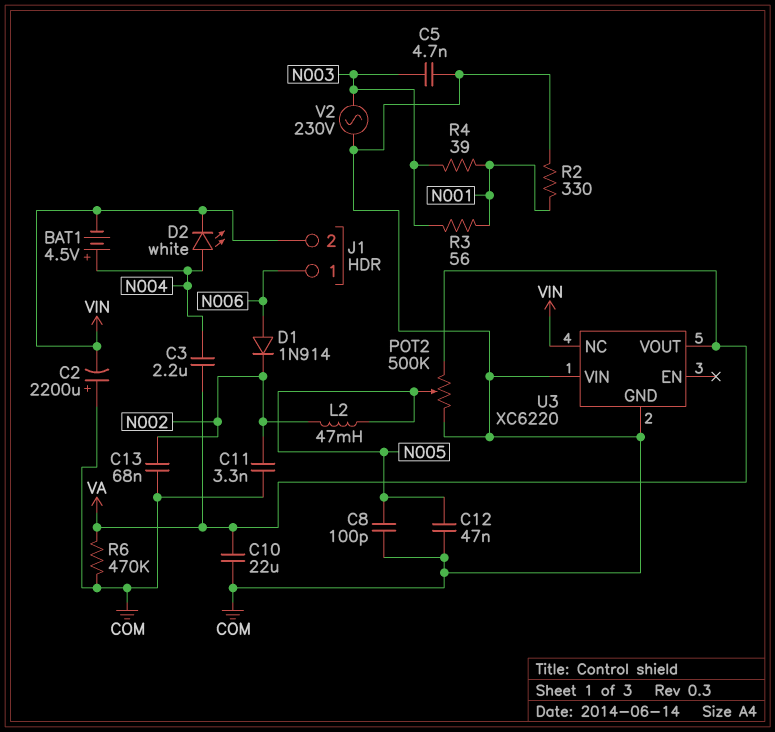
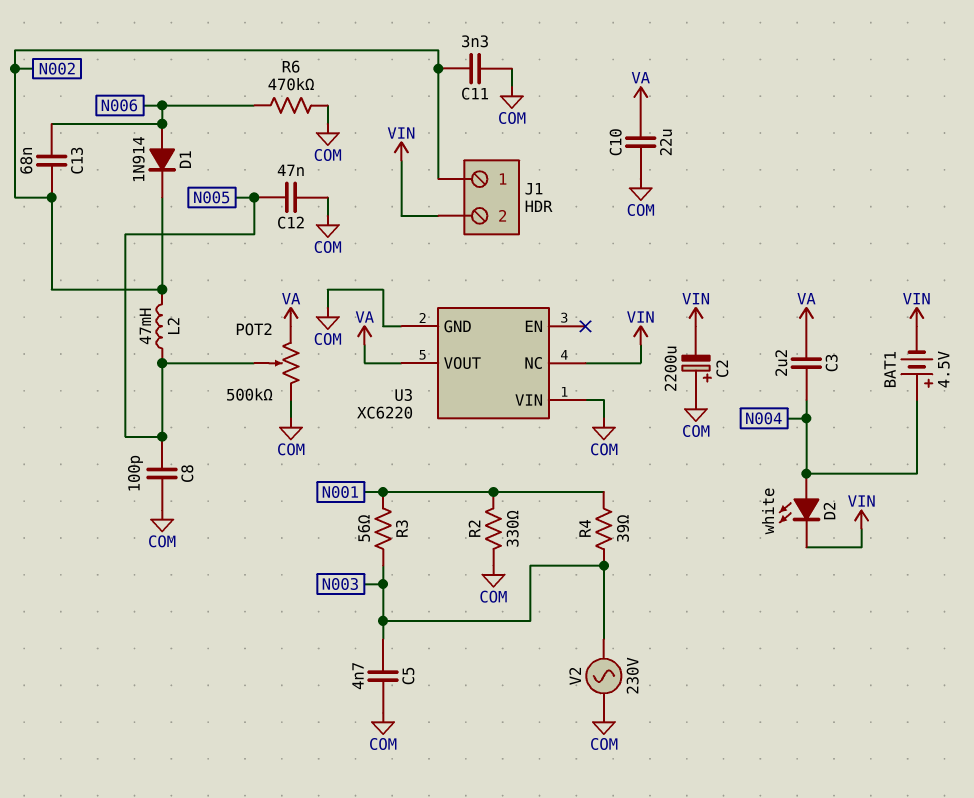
C13: 68nF (COM, N002) -> 68nF (N002, N006)
J1 pin 1: N006 -> N002
R6: 470k (COM, VA) -> 470k (COM, N006)

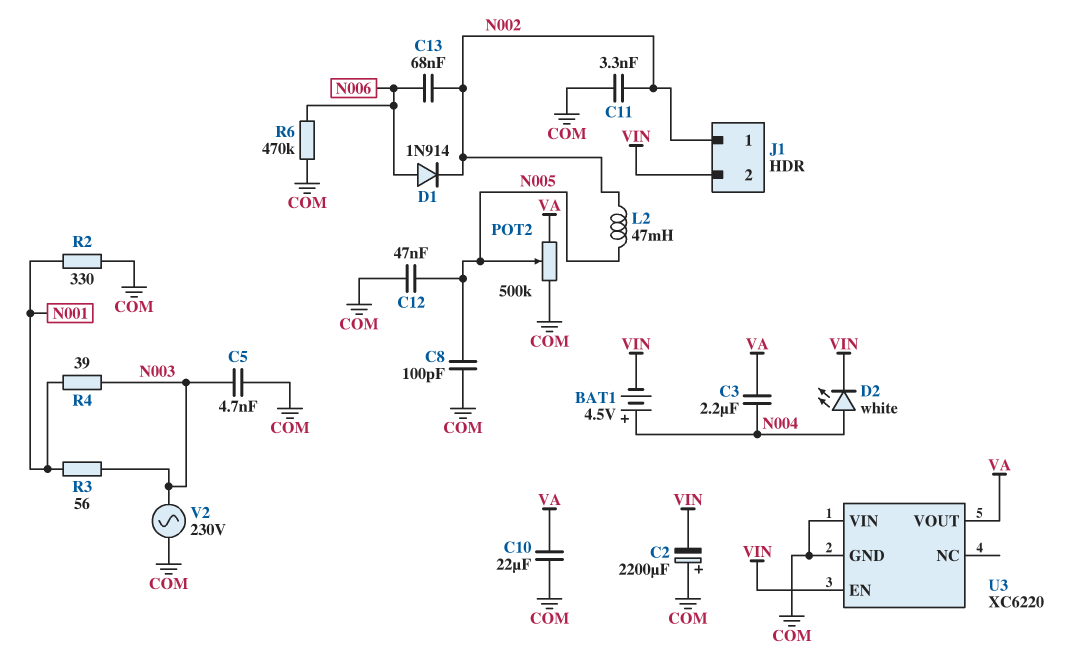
U3 pin EN: none -> VIN
U3 pin NC: VIN -> none

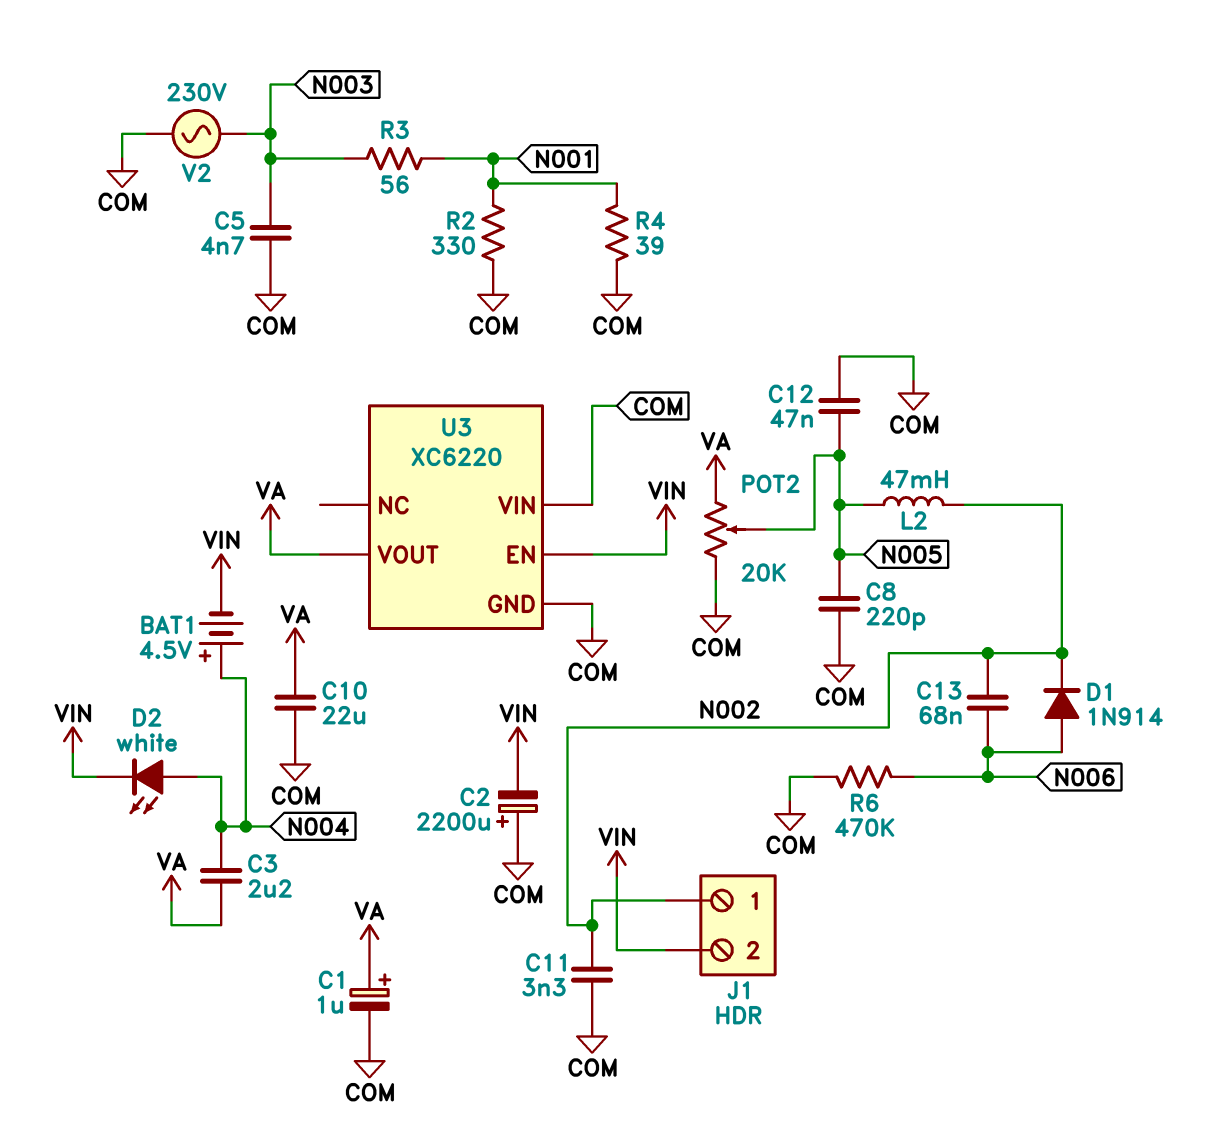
C1: none -> 1uF (plus VA, minus COM)
C8: 100pF (COM, N005) -> 220pF (COM, N005)
POT2: 500k (COM, VA, wiper N005) -> 20k (COM, VA, wiper N005)
R4: 39 (N001, N003) -> 39 (COM, N001)

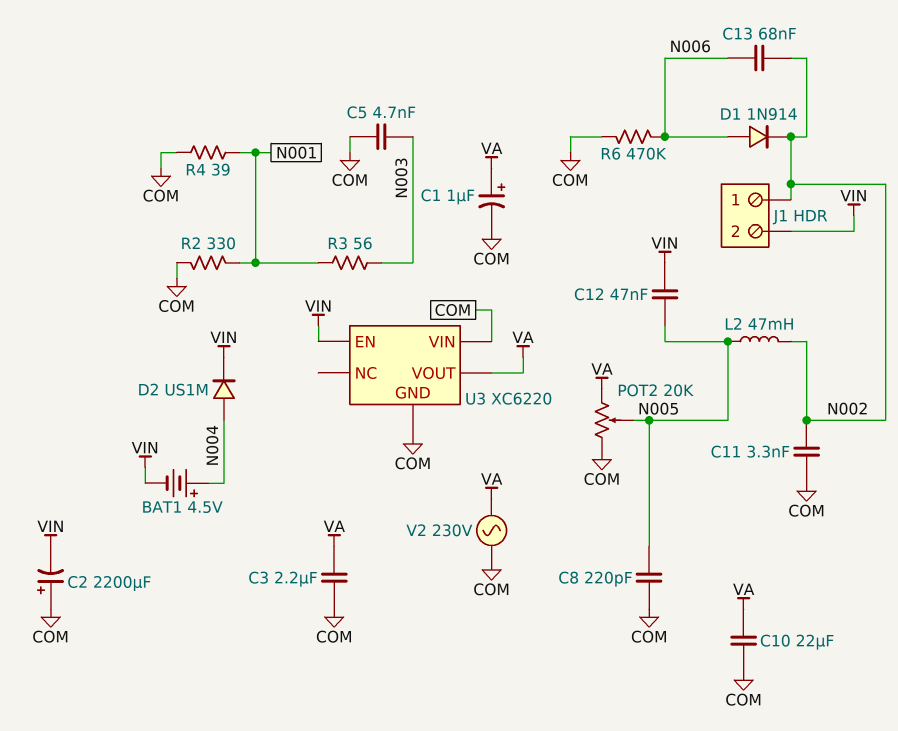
C3: 2.2uF (N004, VA) -> 2.2uF (COM, VA)
C12: 47nF (COM, N005) -> 47nF (N005, VIN)
D2: LED white (A N004, K VIN) -> diode US1M (A N004, K VIN)
V2: AC 230V (COM, N003) -> AC 230V (COM, VA)

